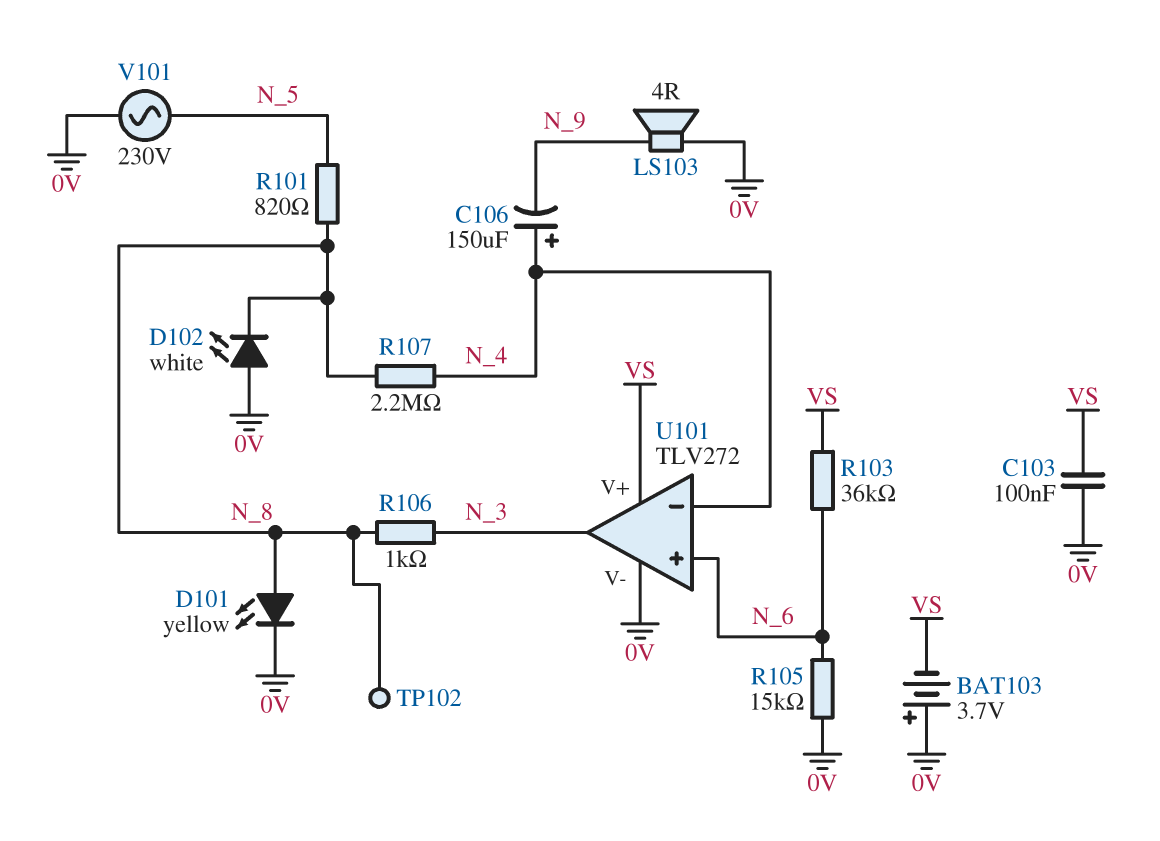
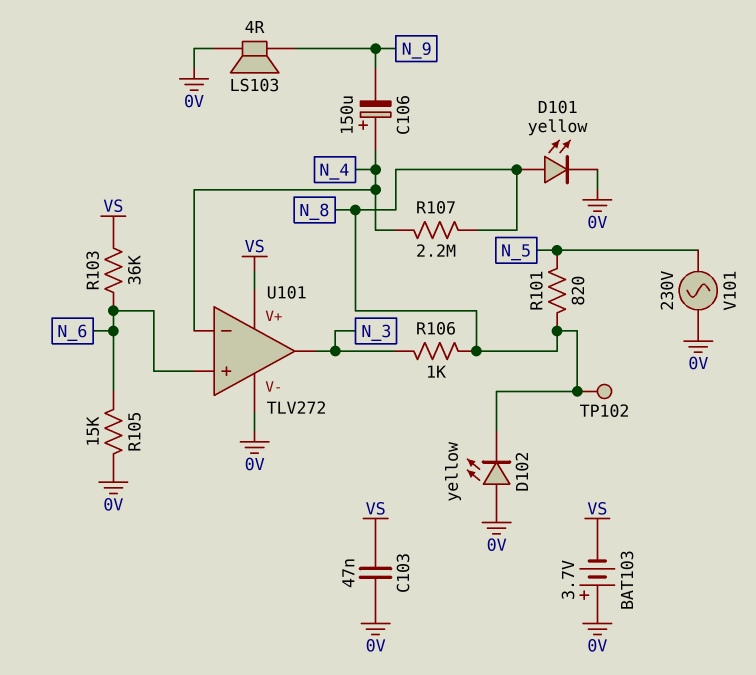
C103: 100nF (0V, VS) -> 47nF (0V, VS)
D102: LED white (A 0V, K N_8) -> LED yellow (A 0V, K N_8)

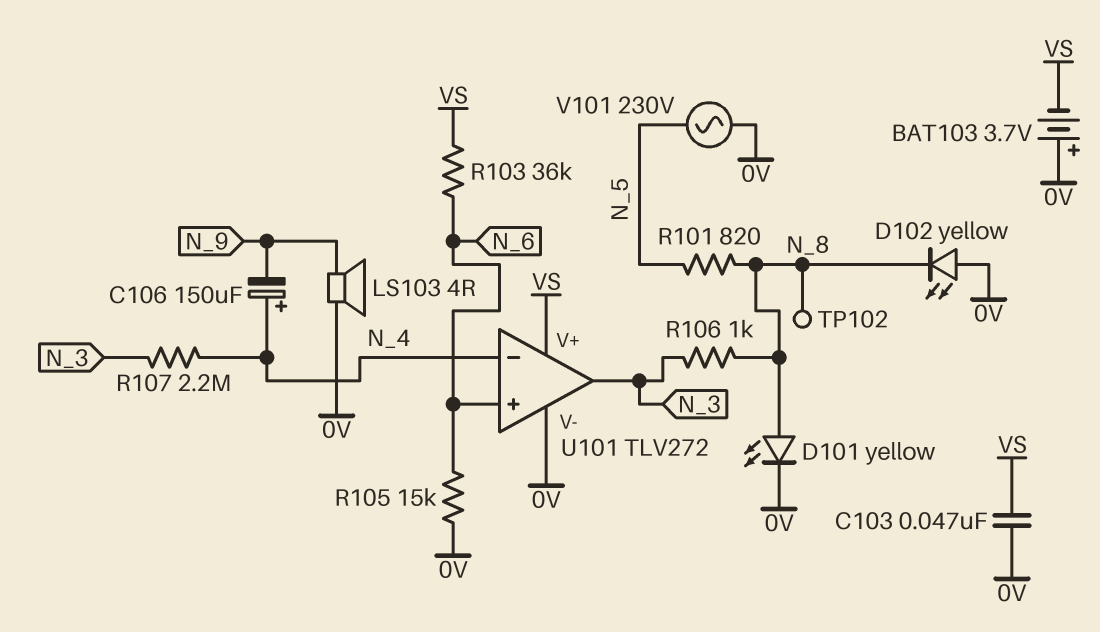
R107: 2.2M (N_4, N_8) -> 2.2M (N_3, N_4)

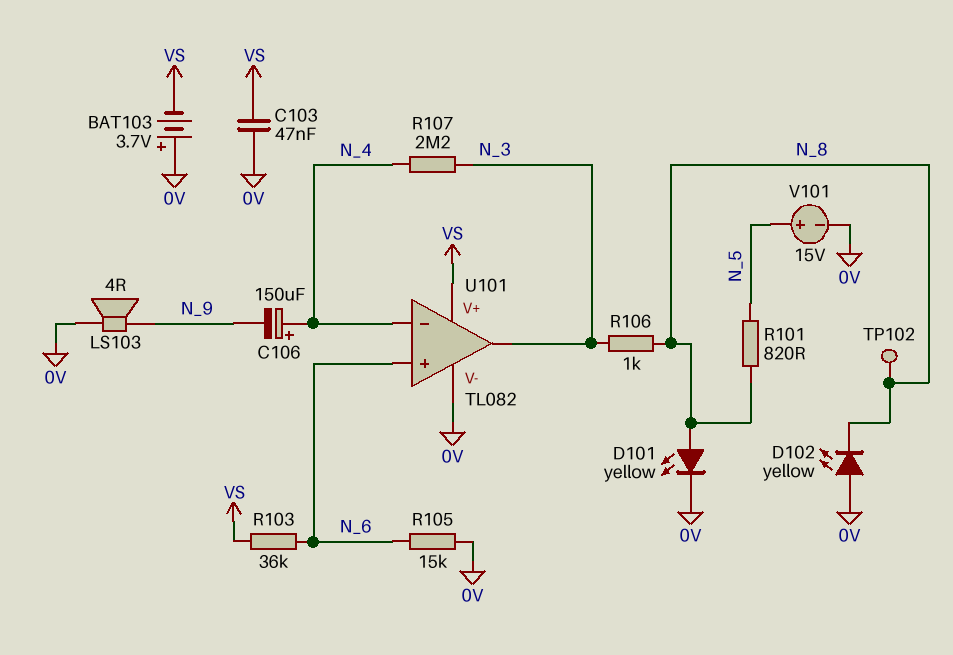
U101: TLV272 -> TL082
V101: AC 230V (0V, N_5) -> 15V (plus N_5, minus 0V)

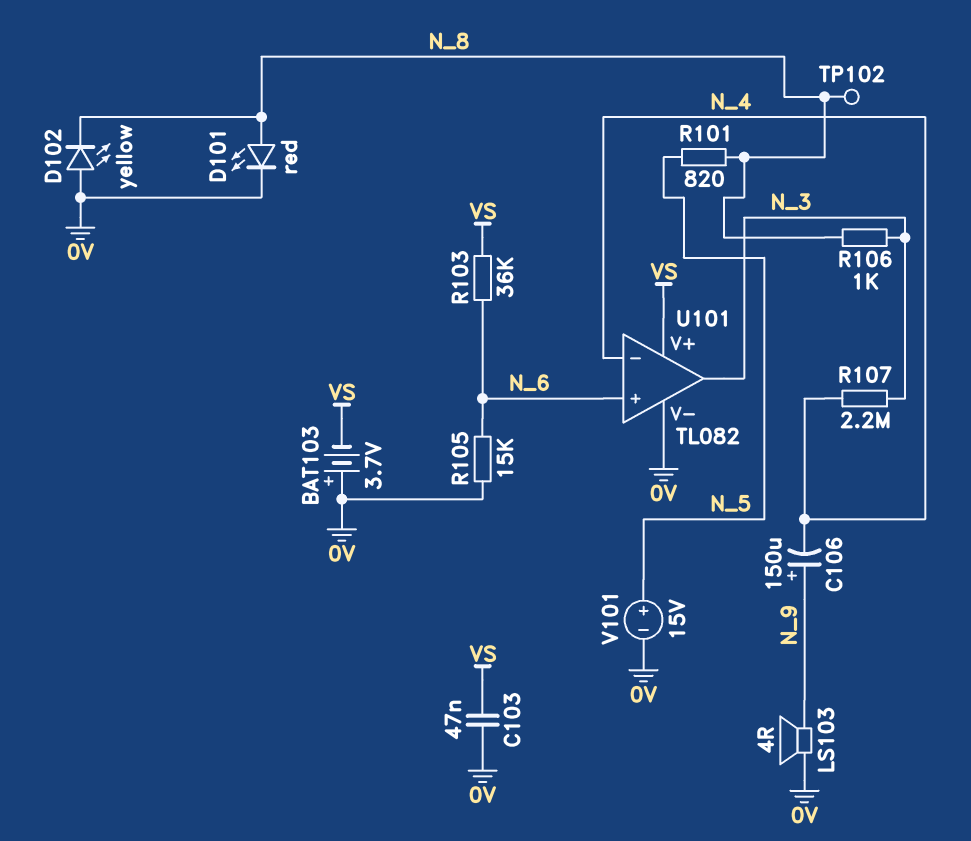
C106: 150uF (plus N_4, minus N_9) -> 150uF (plus N_9, minus N_4)
D101: LED yellow (A N_8, K 0V) -> LED red (A N_8, K 0V)

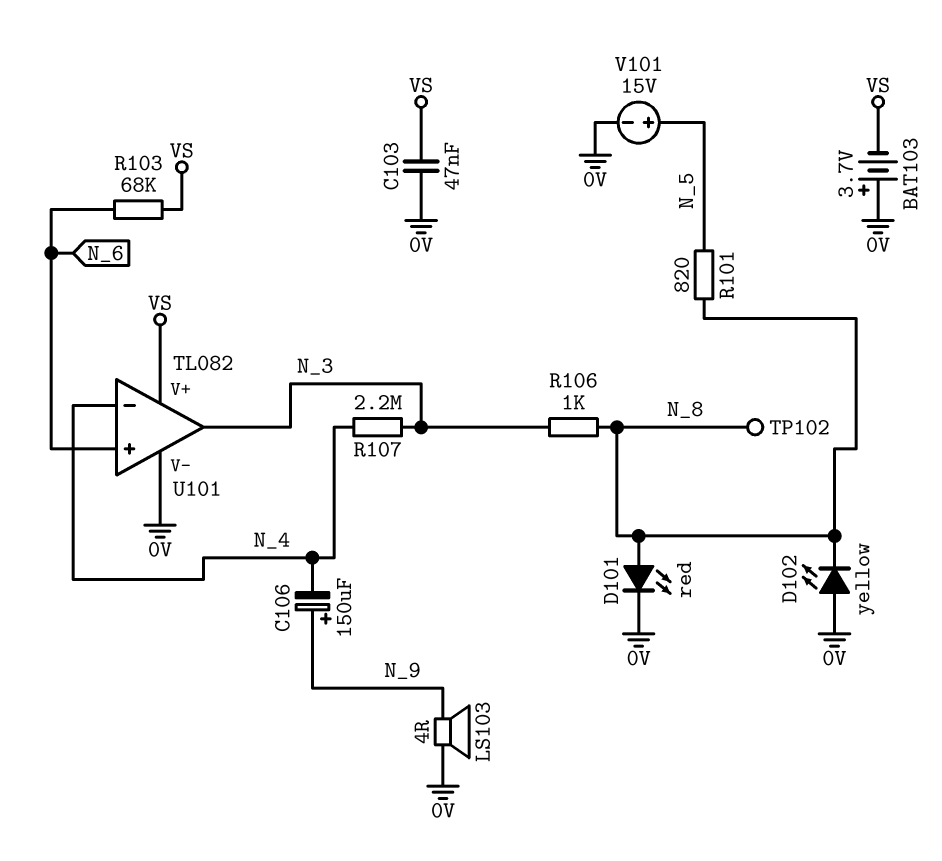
R103: 36k (N_6, VS) -> 68k (N_6, VS)
R105: 15k (0V, N_6) -> none

